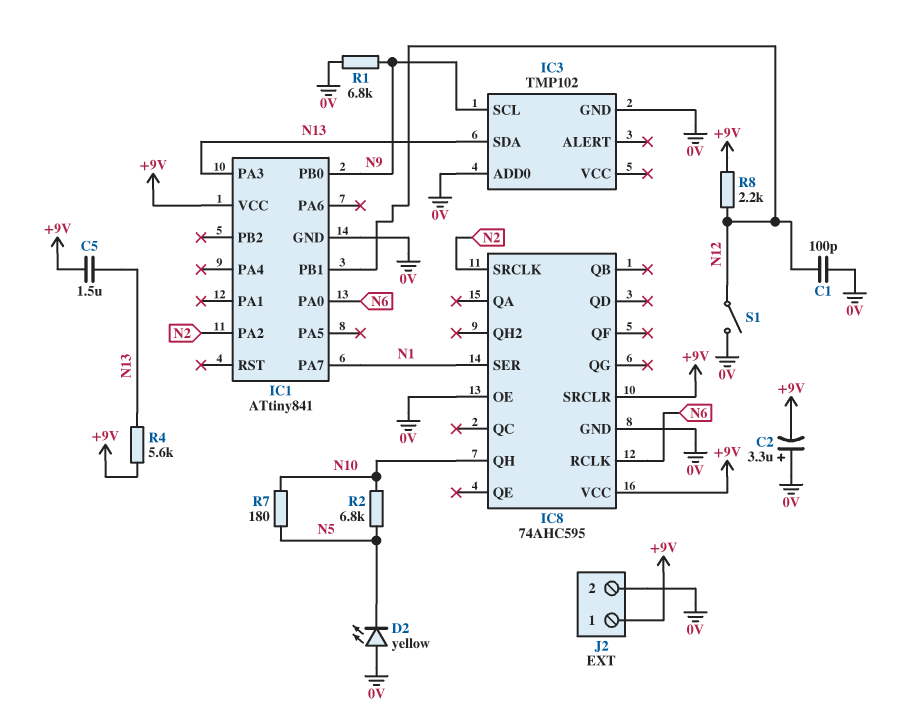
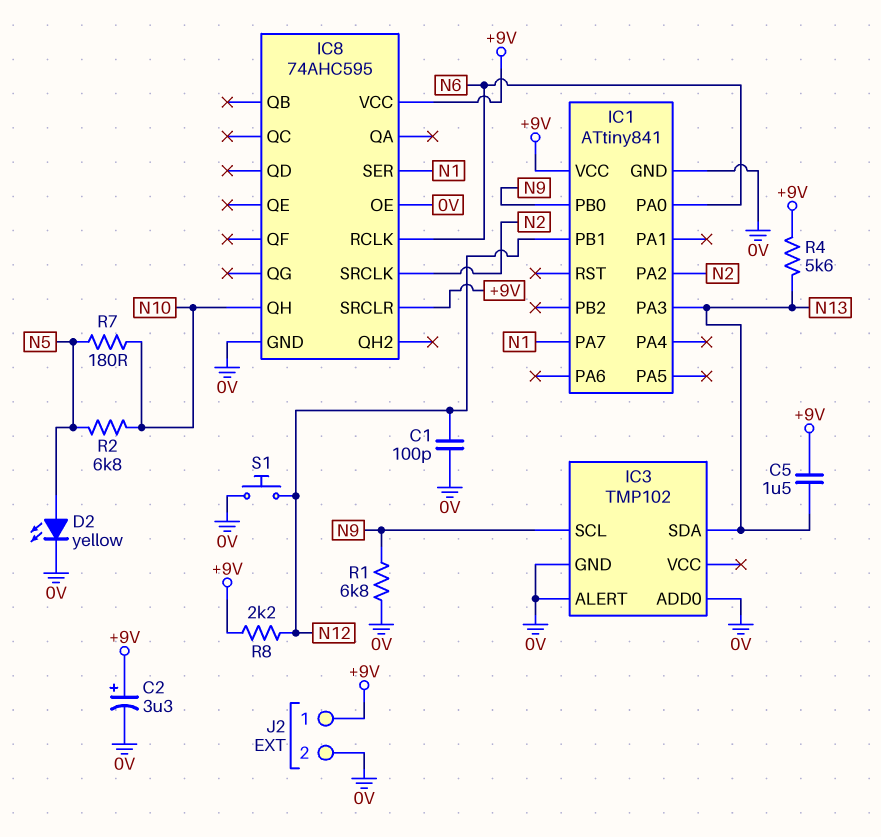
C2: 3.3uF (plus 0V, minus +9V) -> 3.3uF (plus +9V, minus 0V)
D2: LED yellow (A 0V, K N5) -> LED yellow (A N5, K 0V)
IC3 pin ALERT: none -> 0V
S1: switch (0V, N12) -> button (0V, N12)

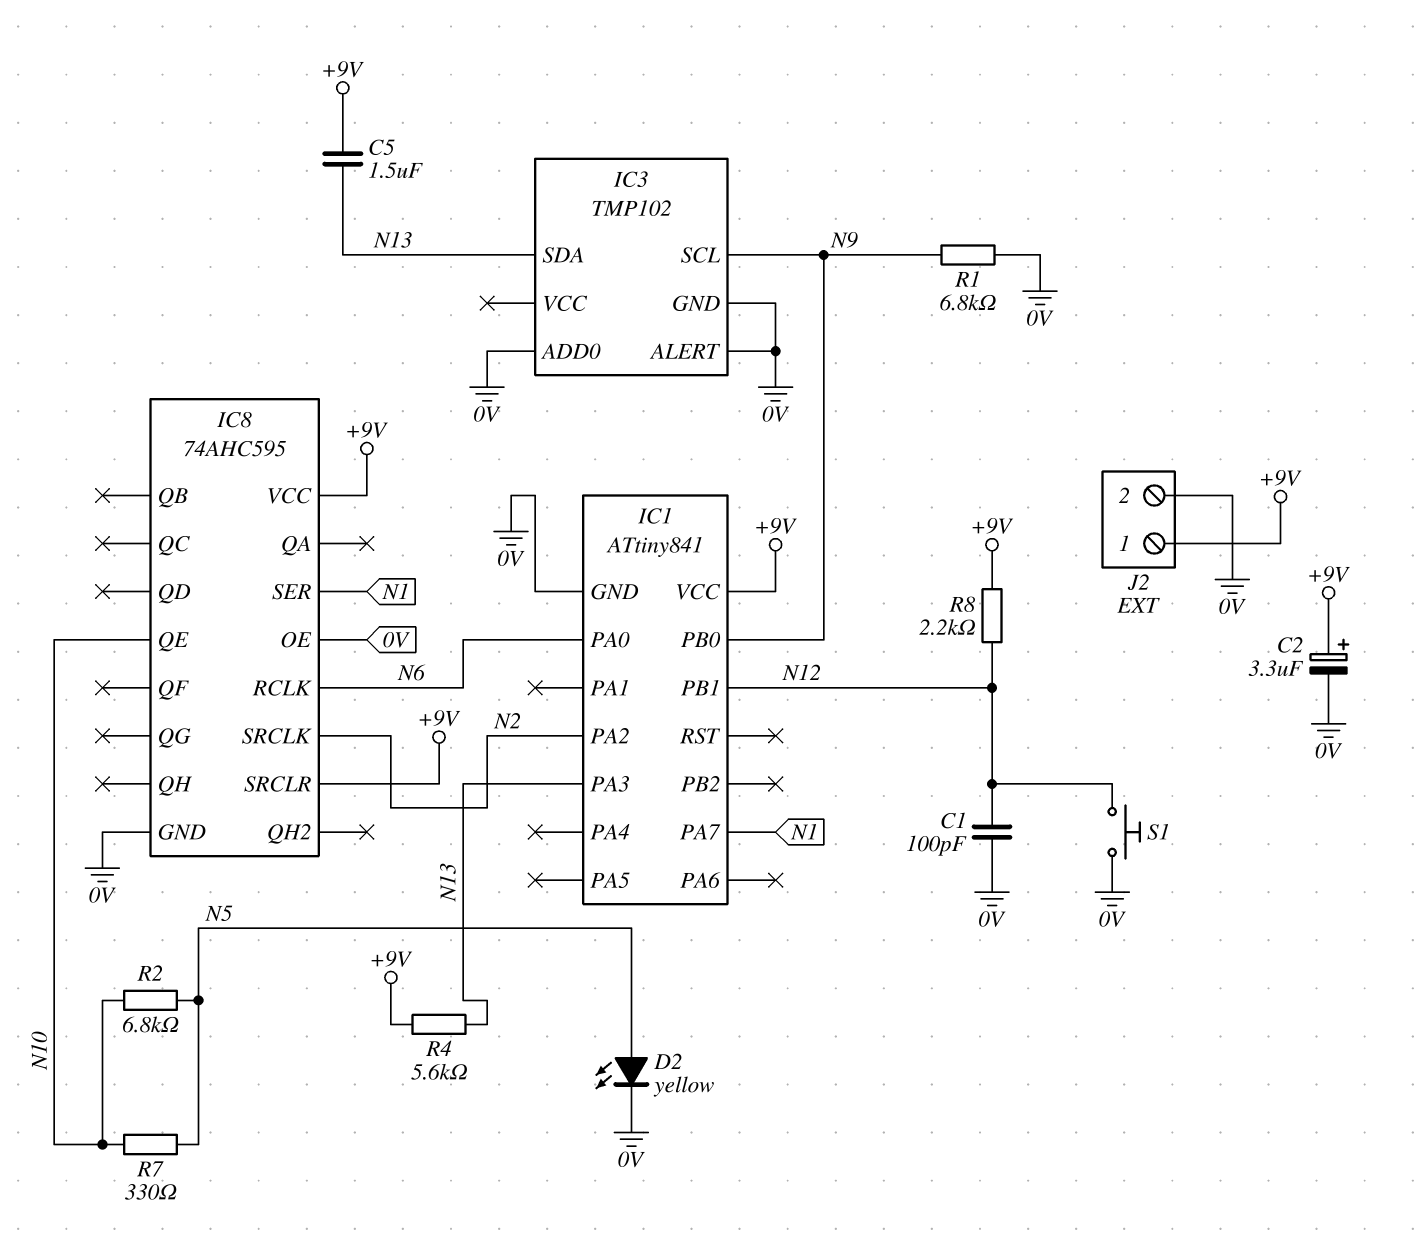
IC8 pin QE: none -> N10
IC8 pin QH: N10 -> none
R7: 180 (N5, N10) -> 330 (N5, N10)

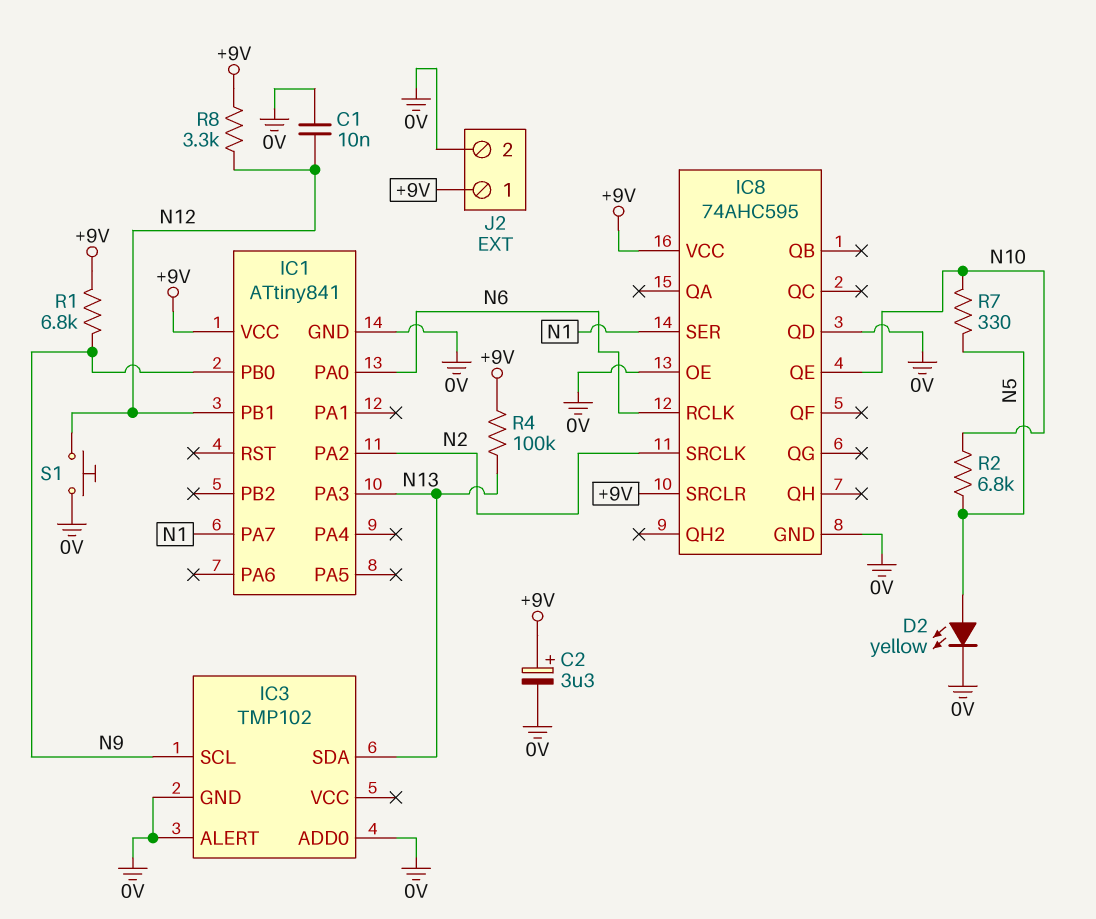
C1: 100pF (0V, N12) -> 10nF (0V, N12)
C5: 1.5uF (+9V, N13) -> none
IC8 pin QD: none -> 0V
R1: 6.8k (0V, N9) -> 6.8k (+9V, N9)
R4: 5.6k (+9V, N13) -> 100k (+9V, N13)
R8: 2.2k (+9V, N12) -> 3.3k (+9V, N12)

